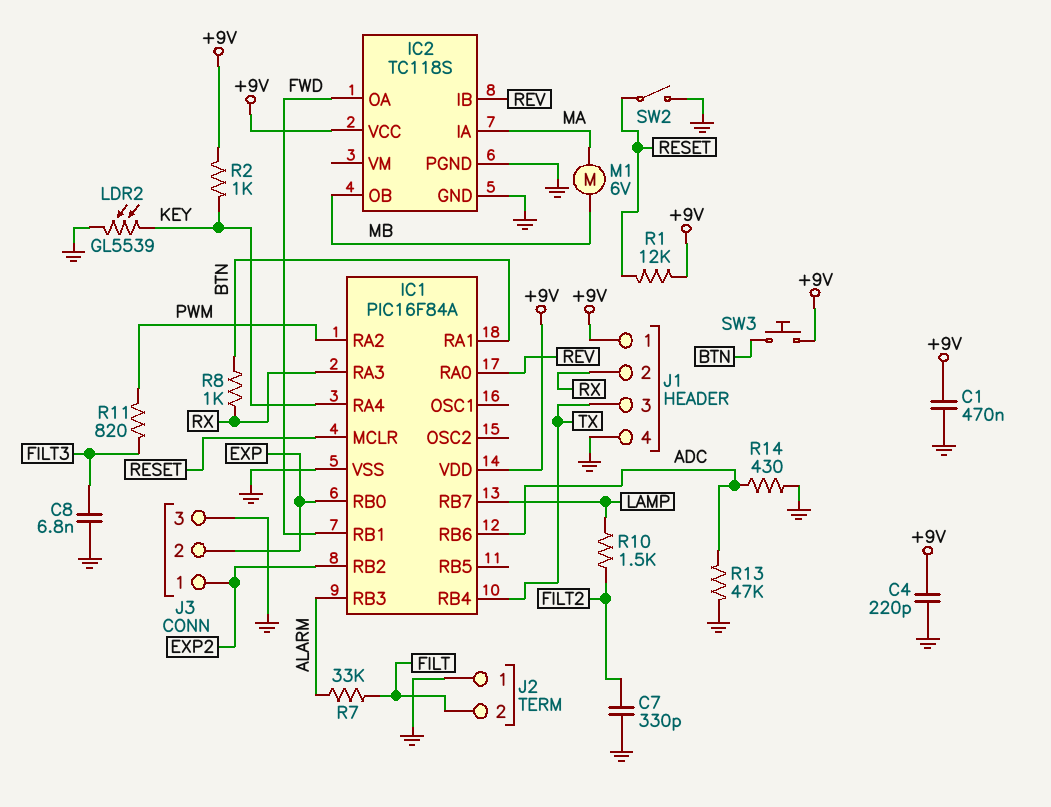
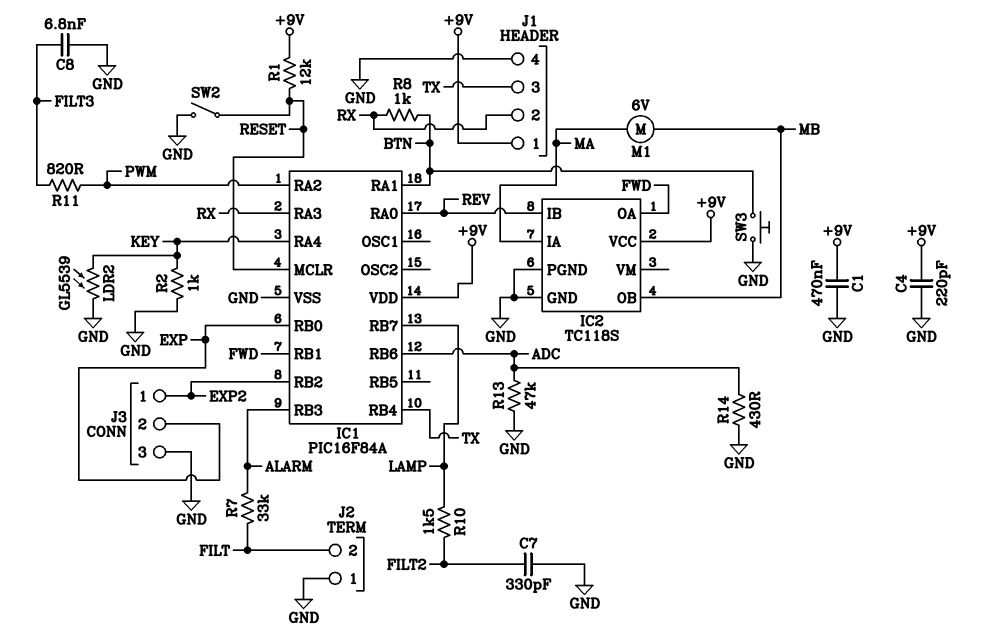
R2: 1k (+9V, KEY) -> 1k (GND, KEY)
SW3: button (+9V, BTN) -> button (BTN, GND)

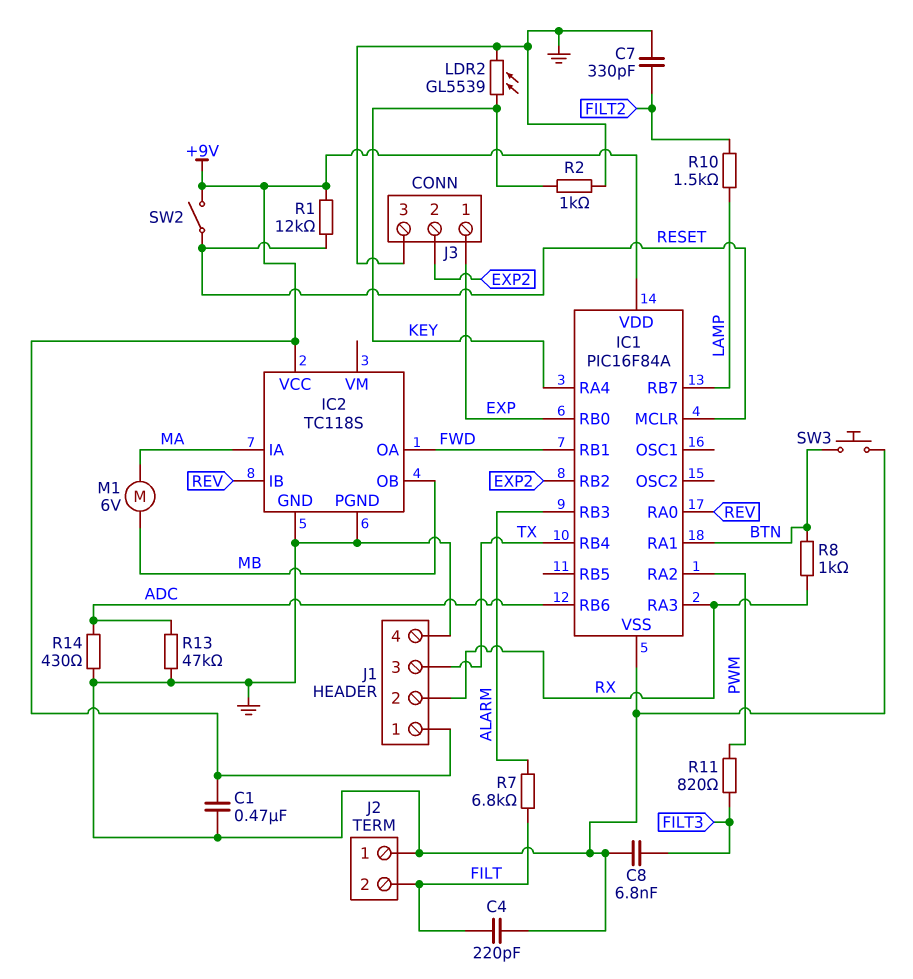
C4: 220pF (+9V, GND) -> 220pF (FILT, GND)
J3 pin 1: EXP2 -> EXP
J3 pin 2: EXP -> EXP2
R7: 33k (ALARM, FILT) -> 6.8k (ALARM, FILT)
SW2: switch (GND, RESET) -> switch (+9V, RESET)

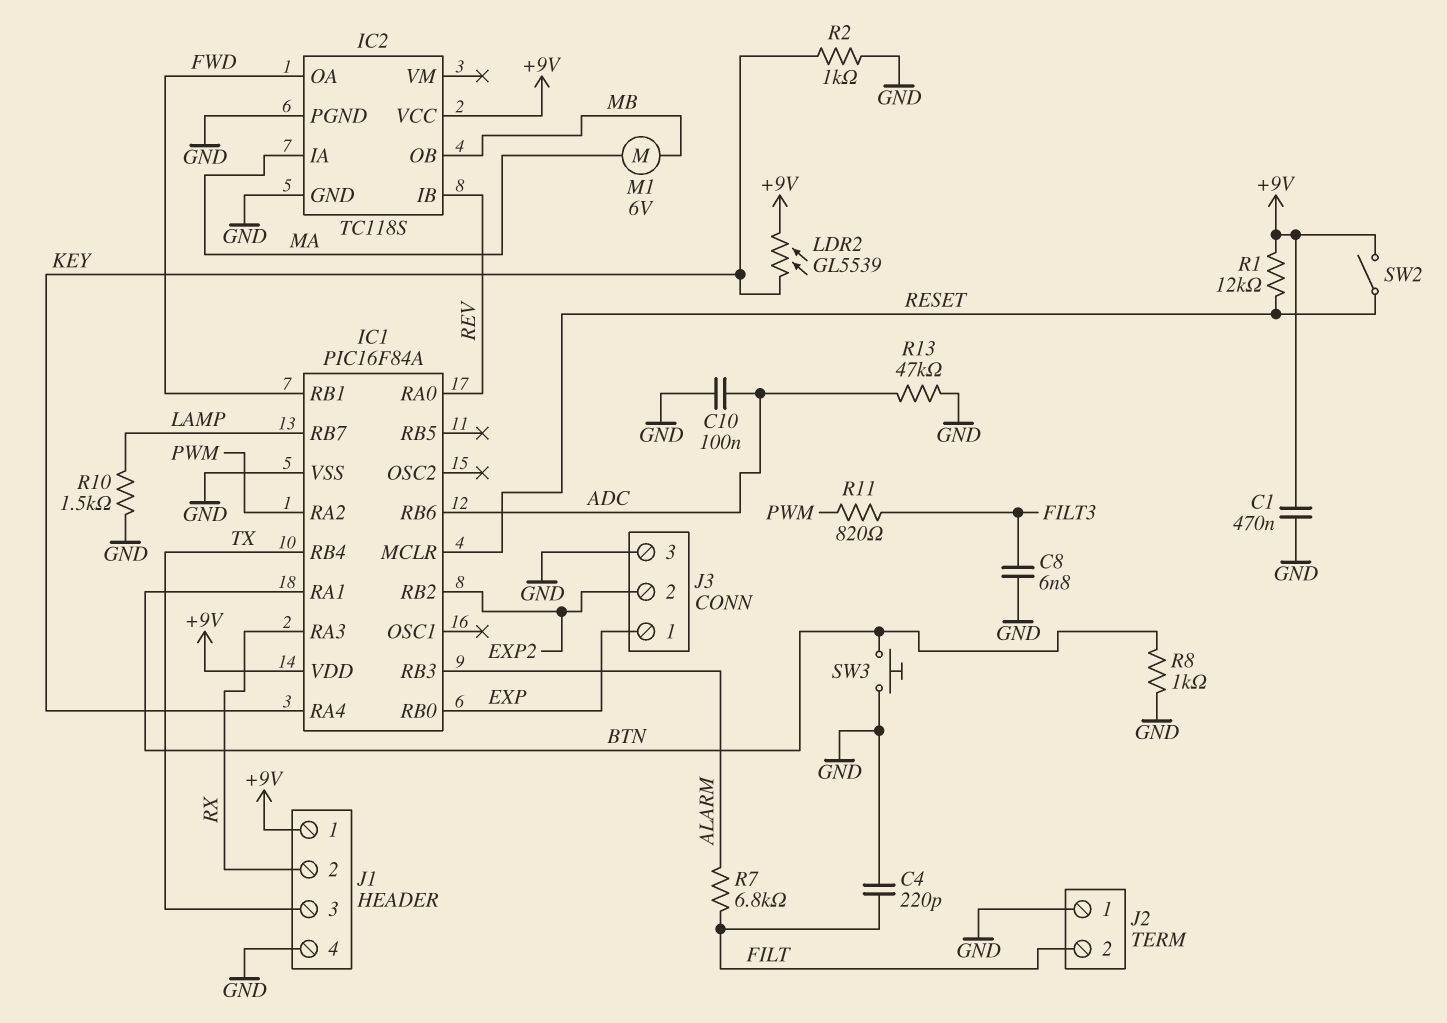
C7: 330pF (FILT2, GND) -> none
C10: none -> 100nF (ADC, GND)
LDR2: GL5539 (GND, KEY) -> GL5539 (+9V, KEY)
R8: 1k (BTN, RX) -> 1k (BTN, GND)
R10: 1.5k (FILT2, LAMP) -> 1.5k (GND, LAMP)
R14: 430 (ADC, GND) -> none

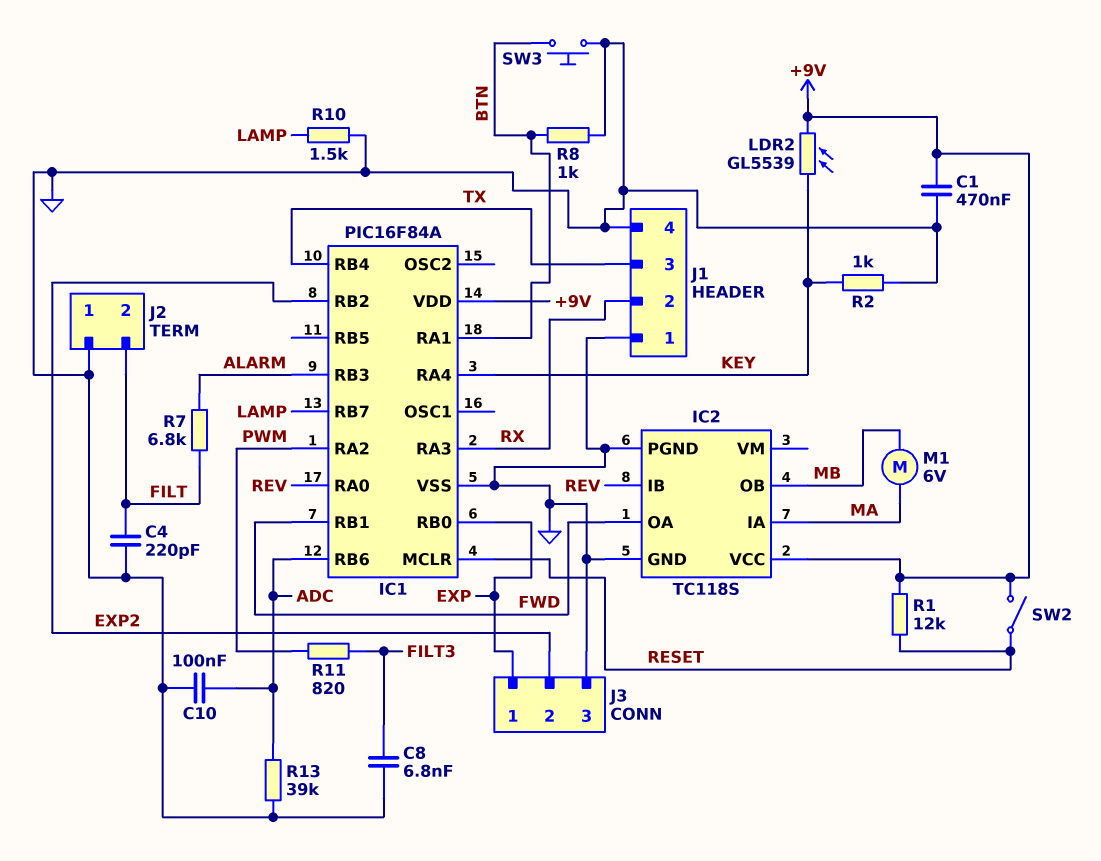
J1 pin 1: +9V -> GND
R13: 47k (ADC, GND) -> 39k (ADC, GND)

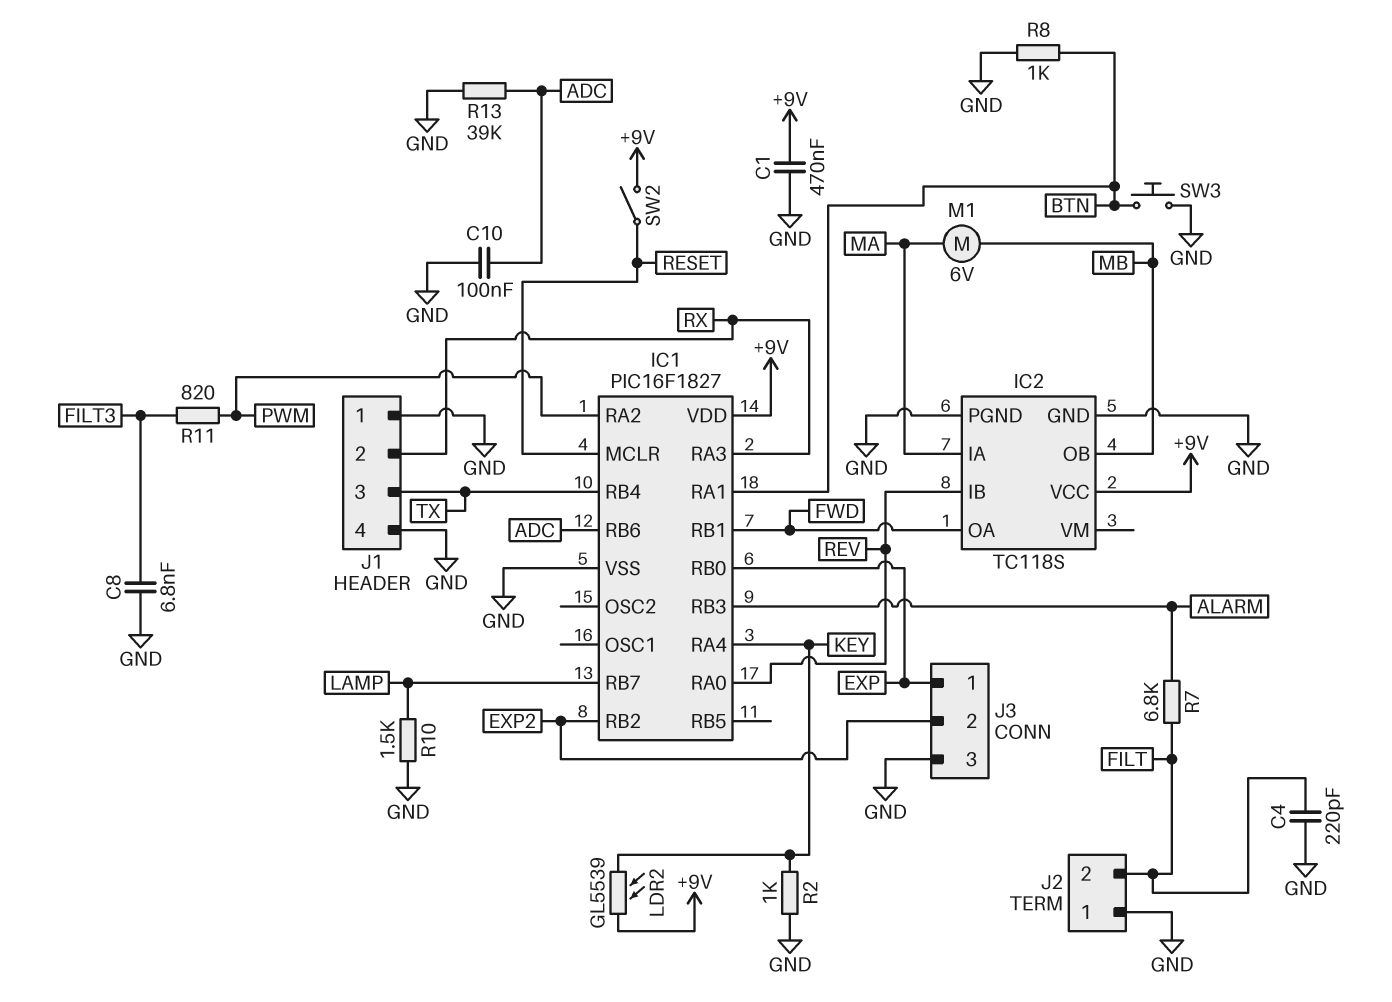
IC1: PIC16F84A -> PIC16F1827
R1: 12k (+9V, RESET) -> none

